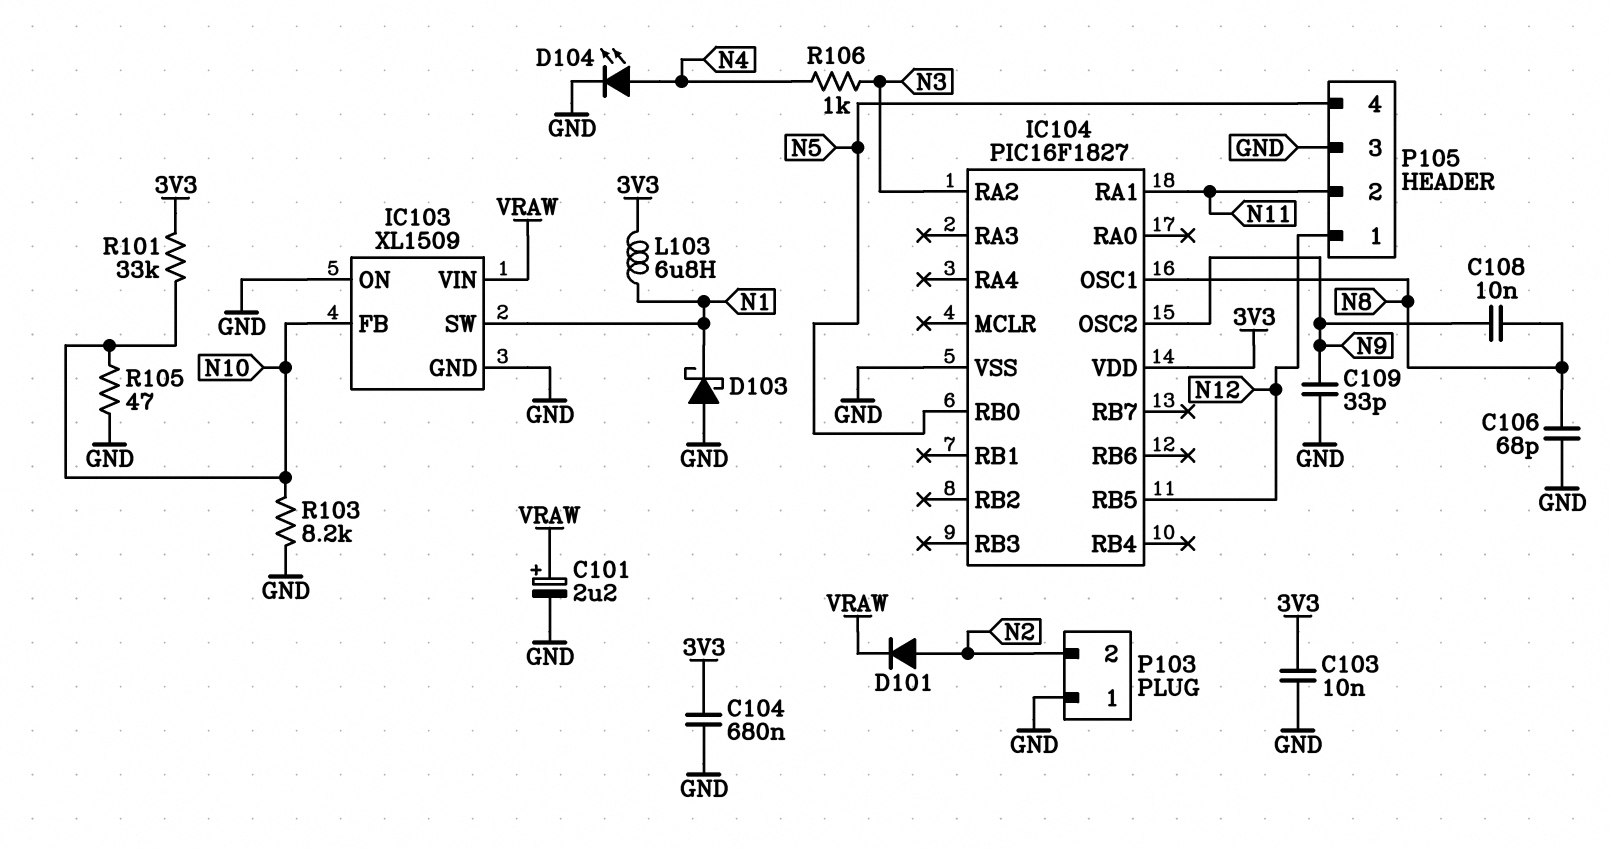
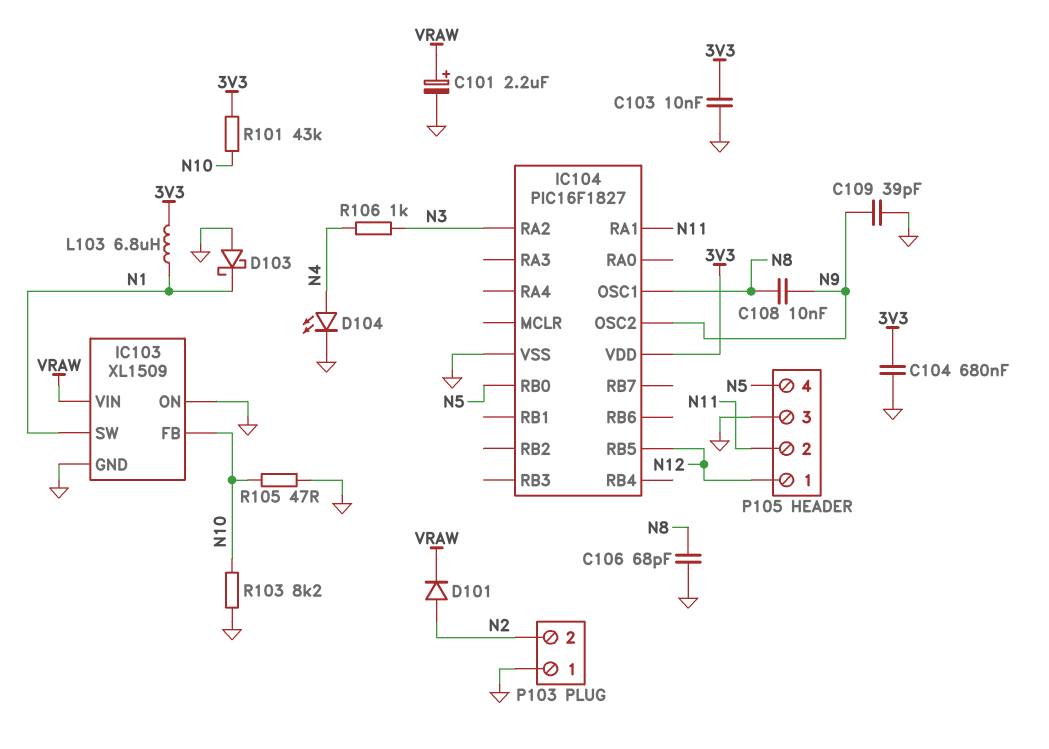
C109: 33pF (GND, N9) -> 39pF (GND, N9)
R101: 33k (3V3, N10) -> 43k (3V3, N10)

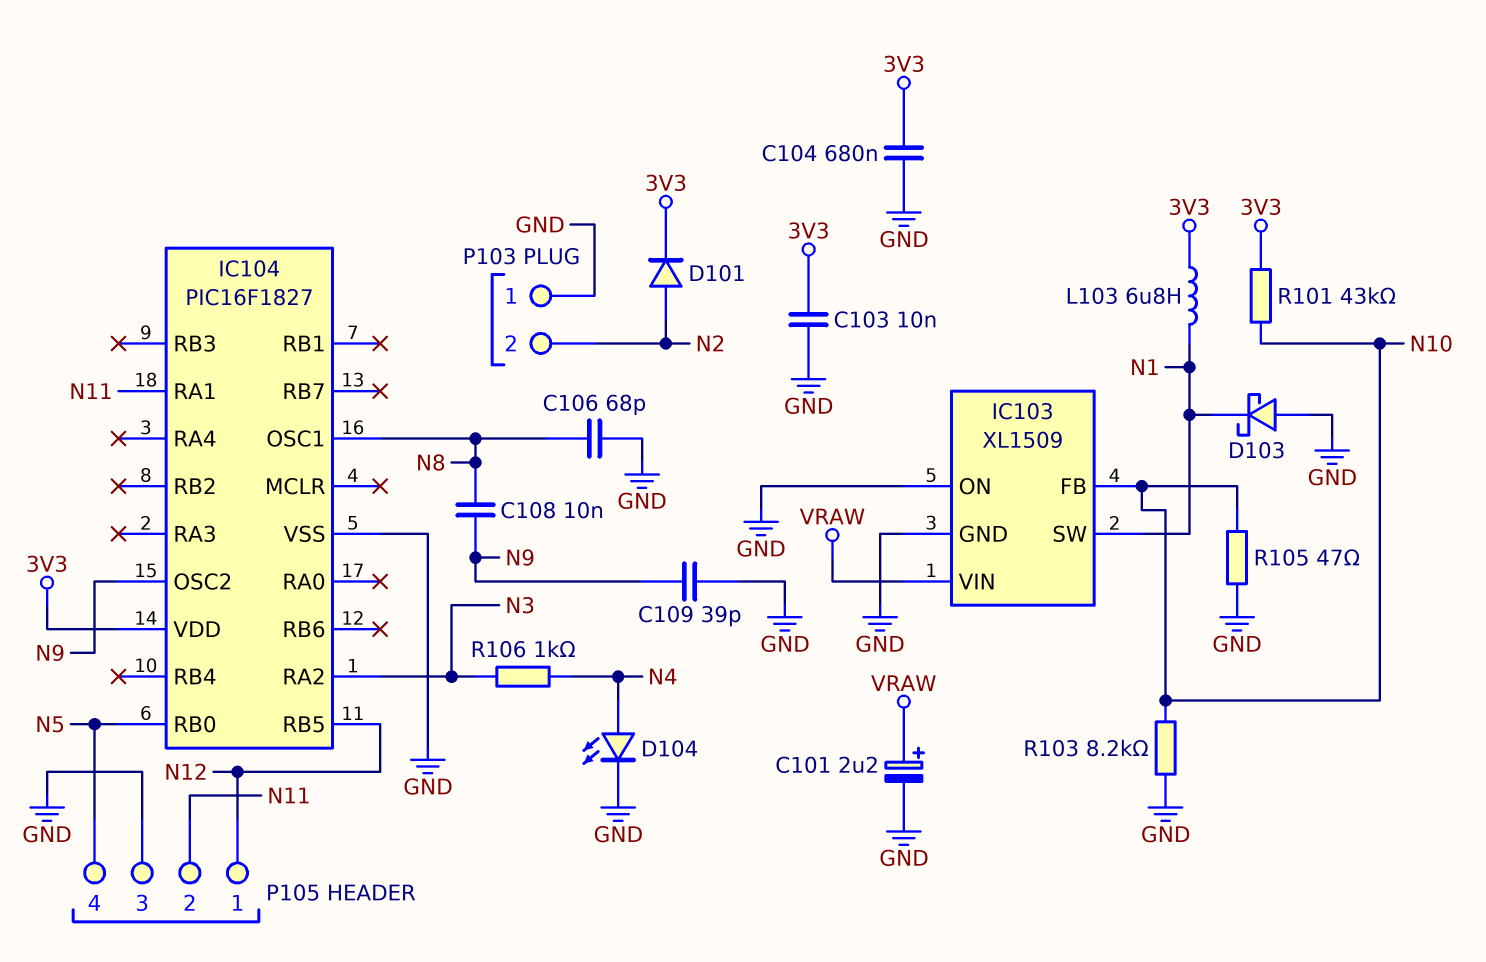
D101: diode (A N2, K VRAW) -> diode (A N2, K 3V3)

